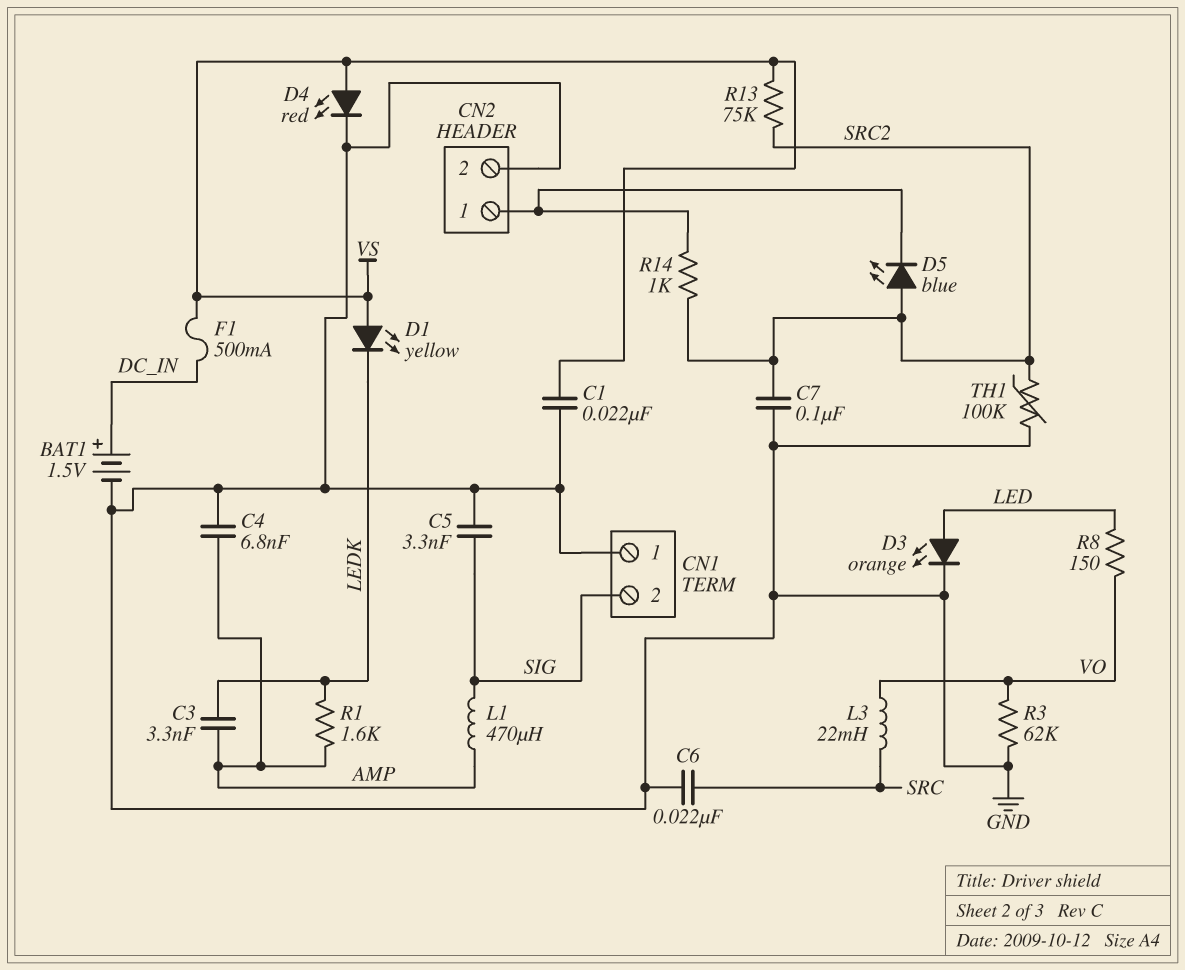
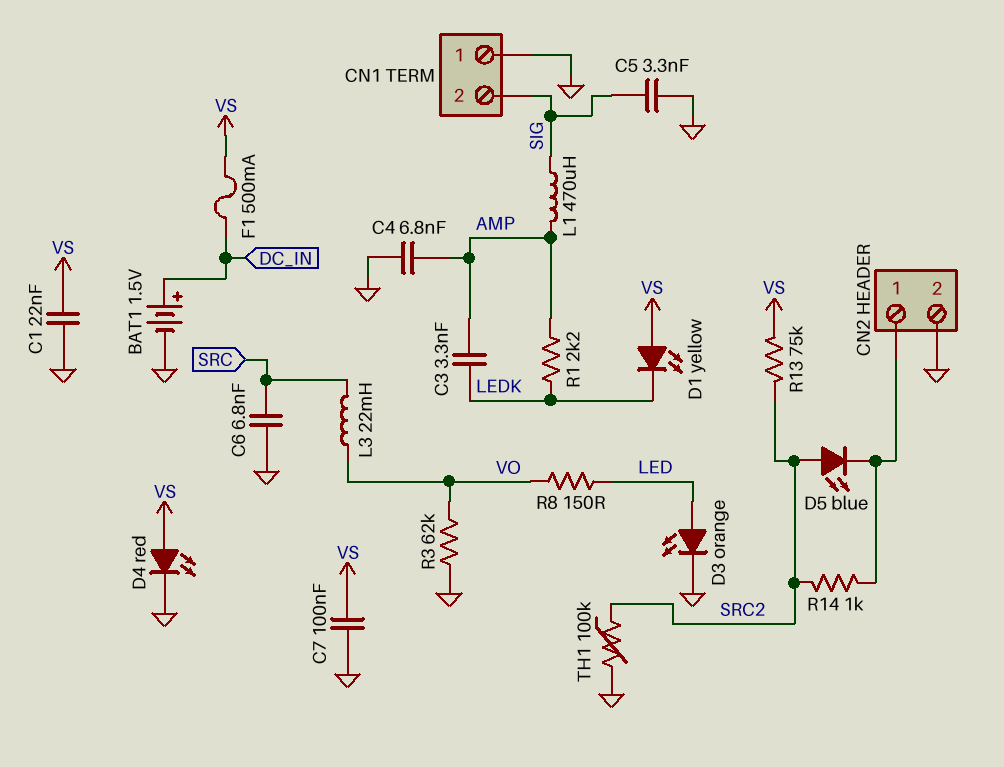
C6: 22nF (GND, SRC) -> 6.8nF (GND, SRC)
C7: 100nF (GND, SRC2) -> 100nF (GND, VS)
R1: 1.6k (AMP, LEDK) -> 2.2k (AMP, LEDK)

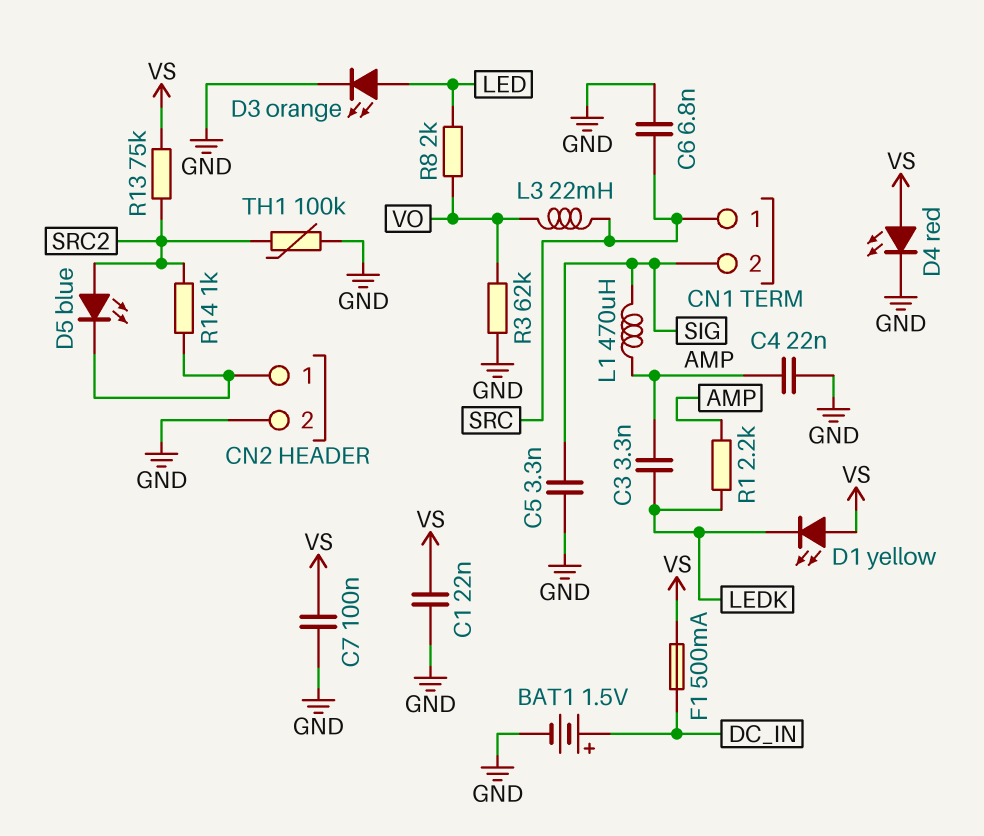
C4: 6.8nF (AMP, GND) -> 22nF (AMP, GND)
CN1 pin 1: GND -> SRC
R8: 150 (LED, VO) -> 2k (LED, VO)

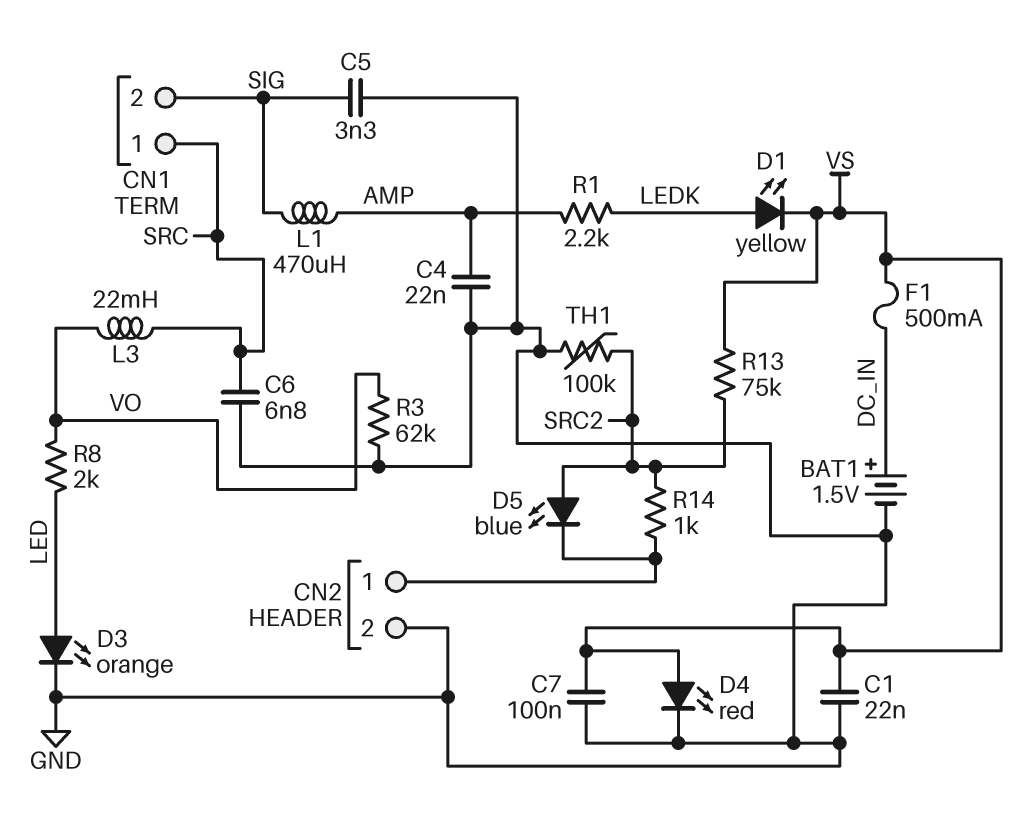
C3: 3.3nF (AMP, LEDK) -> none
D1: LED yellow (A VS, K LEDK) -> LED yellow (A LEDK, K VS)

